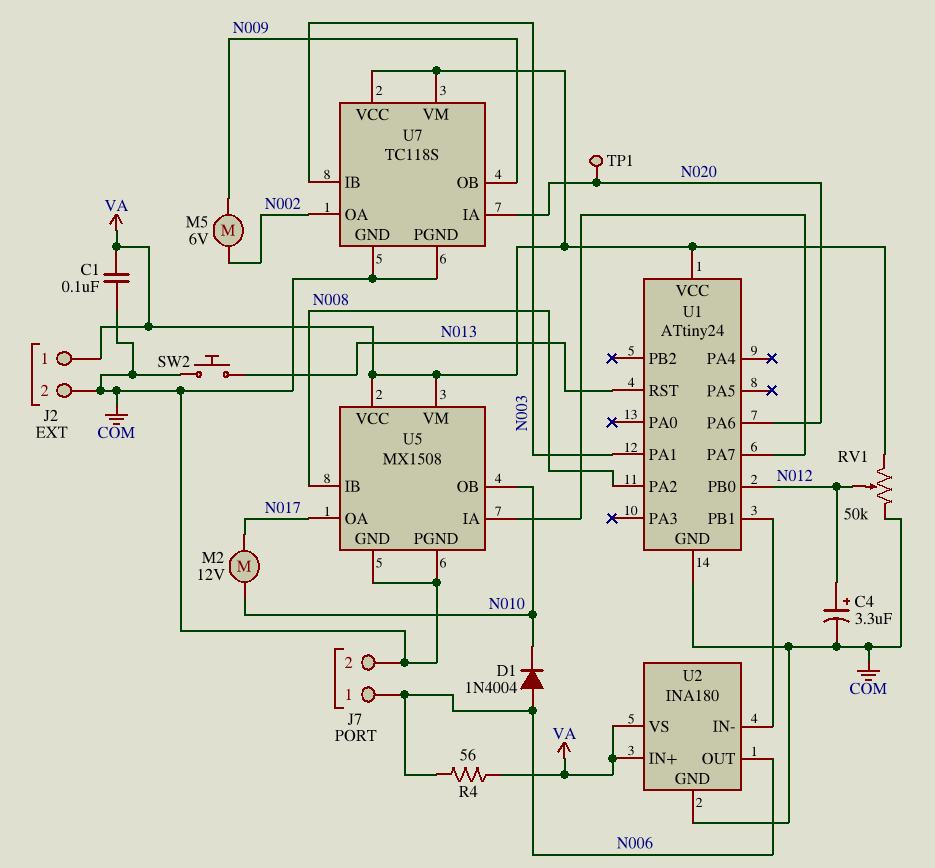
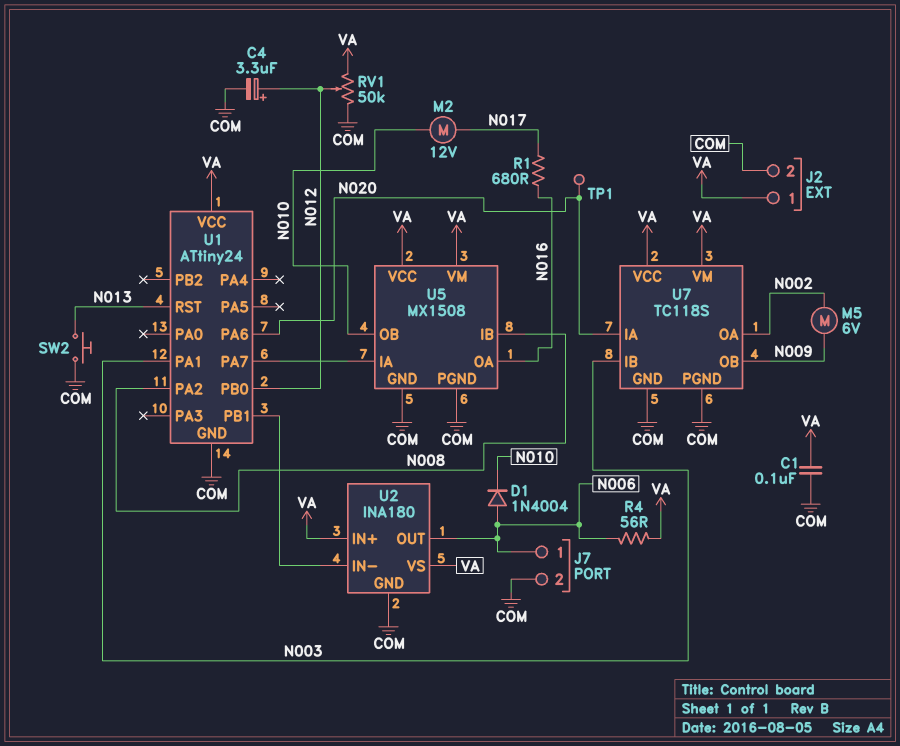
R1: none -> 680 (N016, N017)
U5 pin OA: N017 -> N016

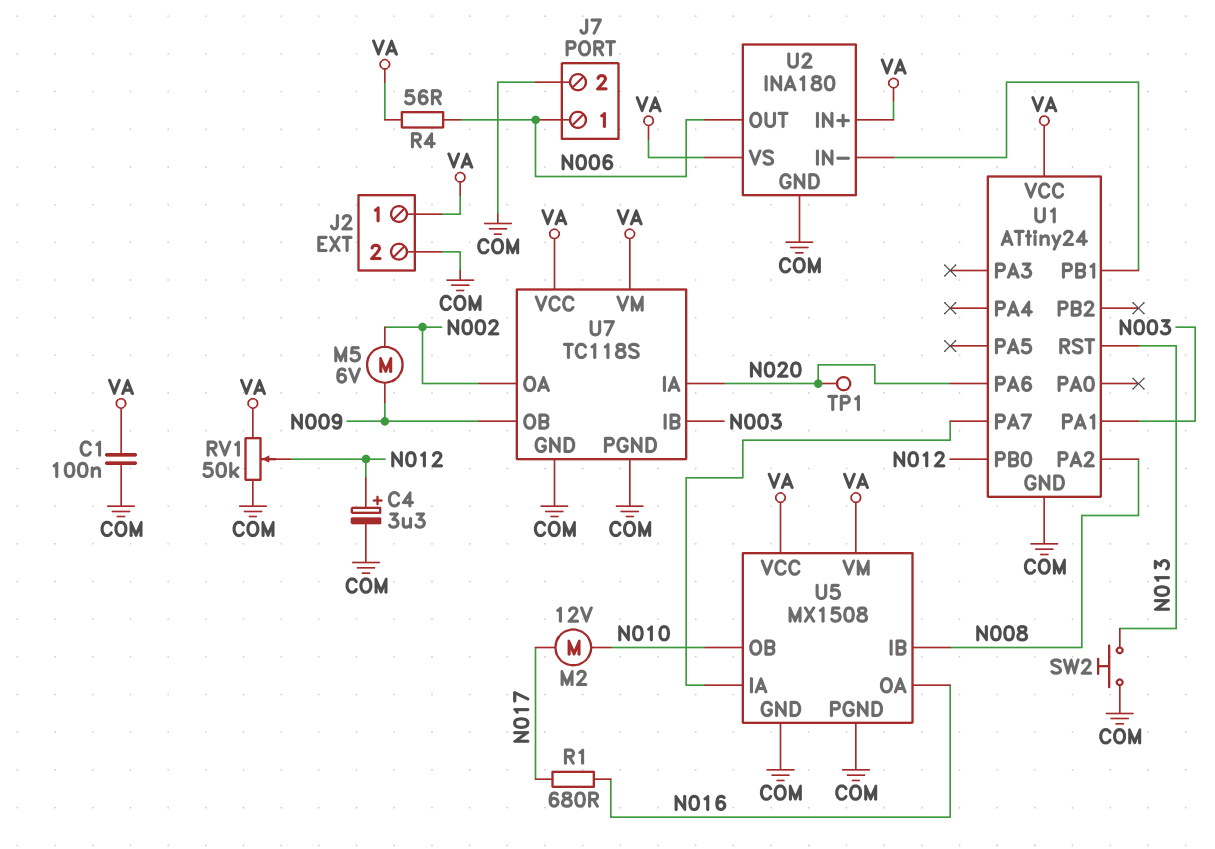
D1: diode 1N4004 (A N006, K N010) -> none

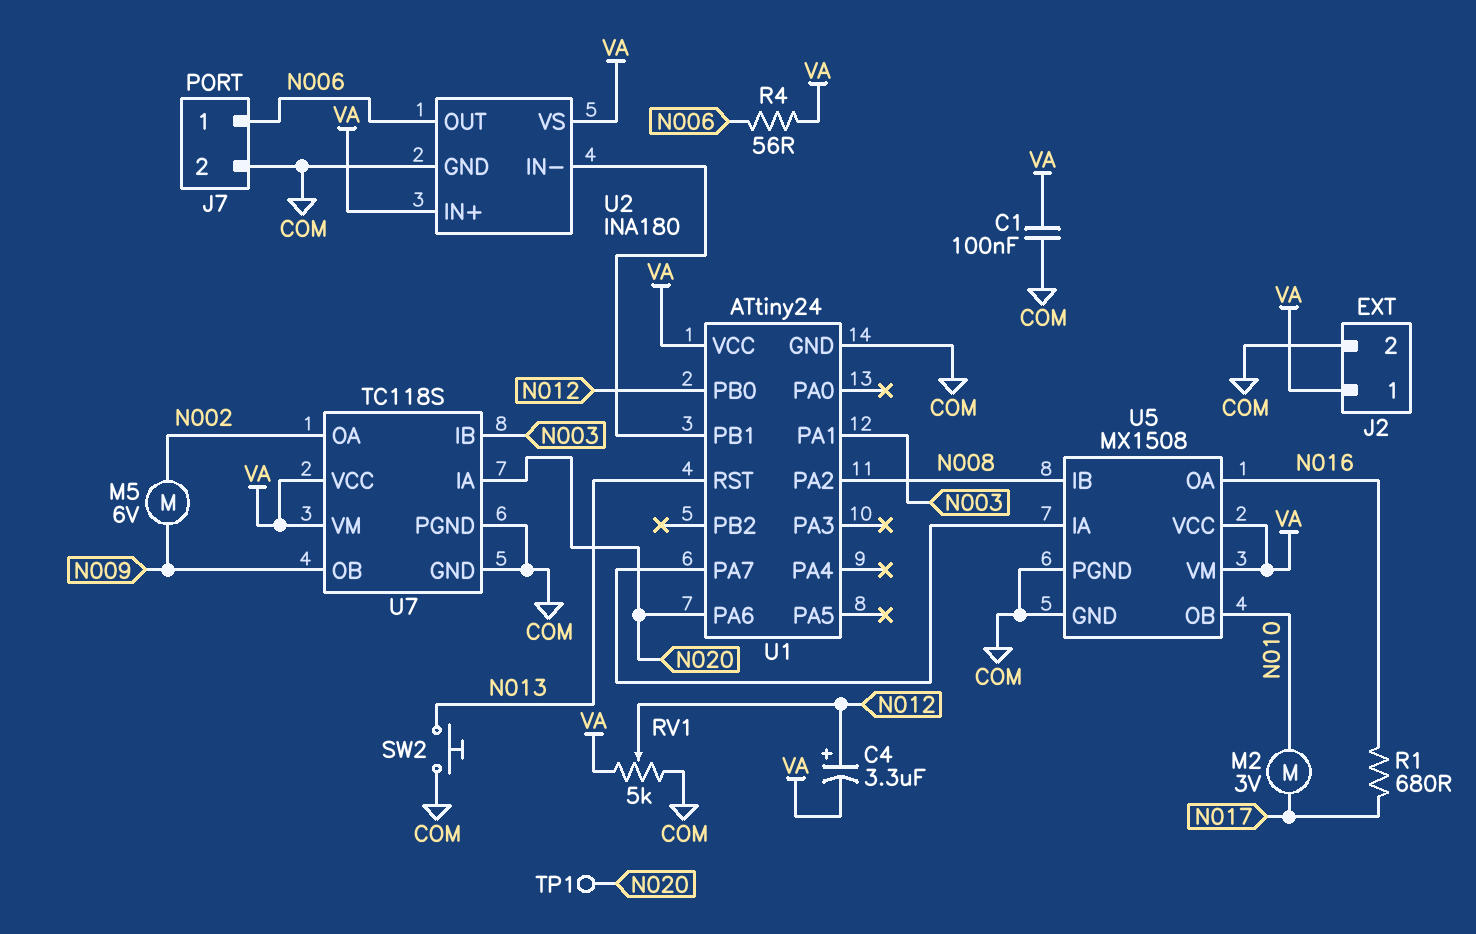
C4: 3.3uF (plus N012, minus COM) -> 3.3uF (plus N012, minus VA)
M2: motor 12V (N010, N017) -> motor 3V (N010, N017)
RV1: 50k (COM, VA, wiper N012) -> 5k (COM, VA, wiper N012)

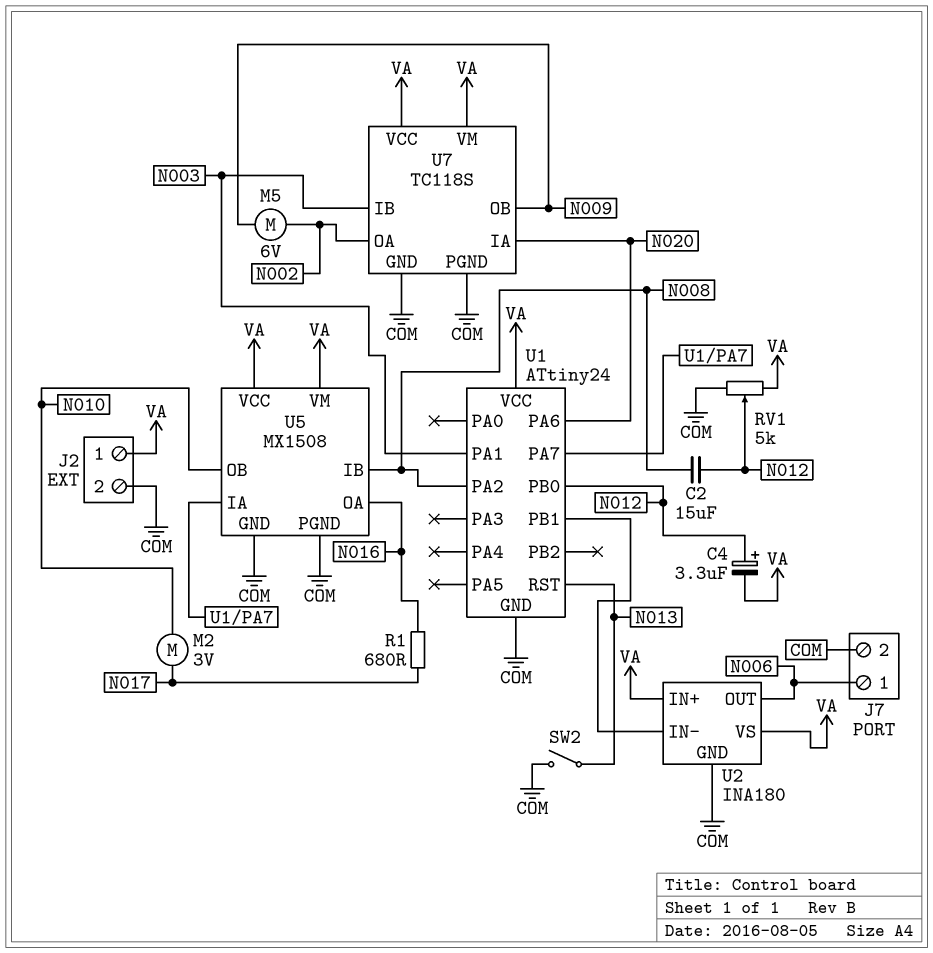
C1: 100nF (COM, VA) -> none
C2: none -> 15uF (N008, N012)
R4: 56 (N006, VA) -> none
SW2: button (COM, N013) -> switch (COM, N013)
TP1: test point (N020) -> none

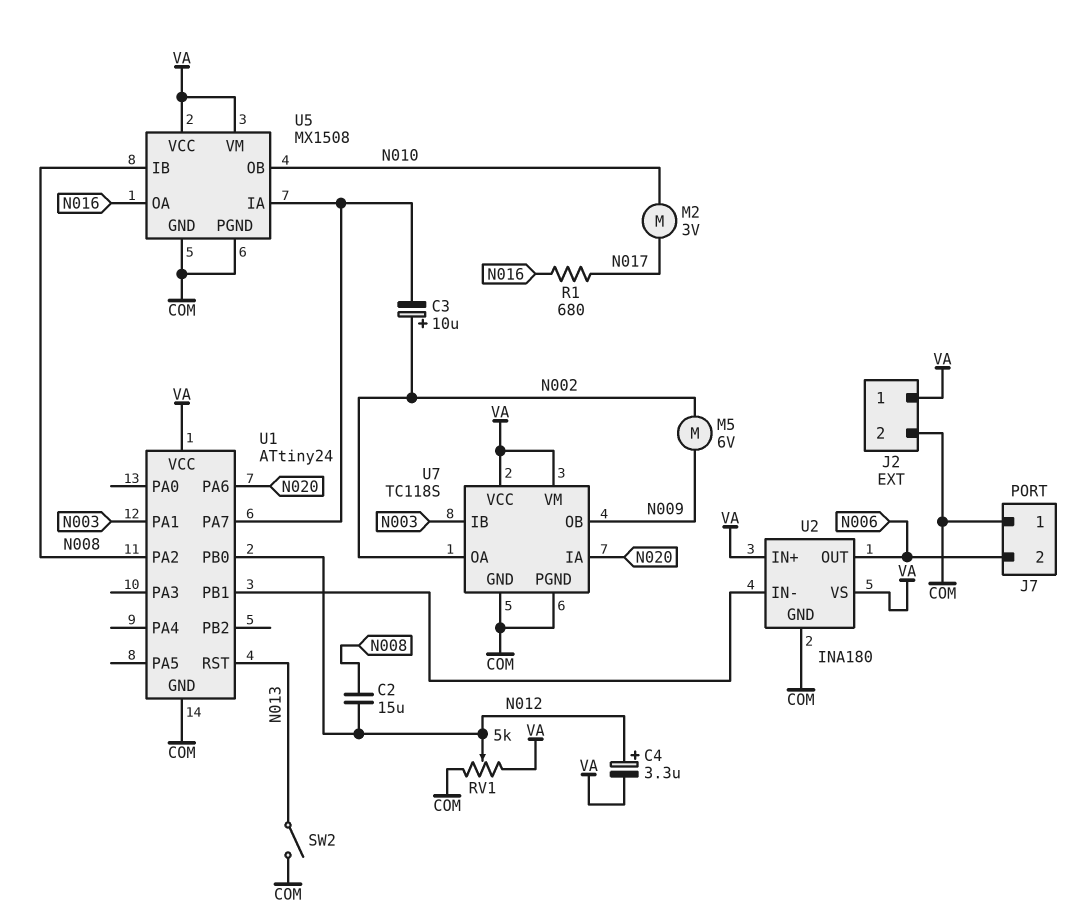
C3: none -> 10uF (plus N002, minus U1/PA7)
J7 pin 1: N006 -> COM
J7 pin 2: COM -> N006

